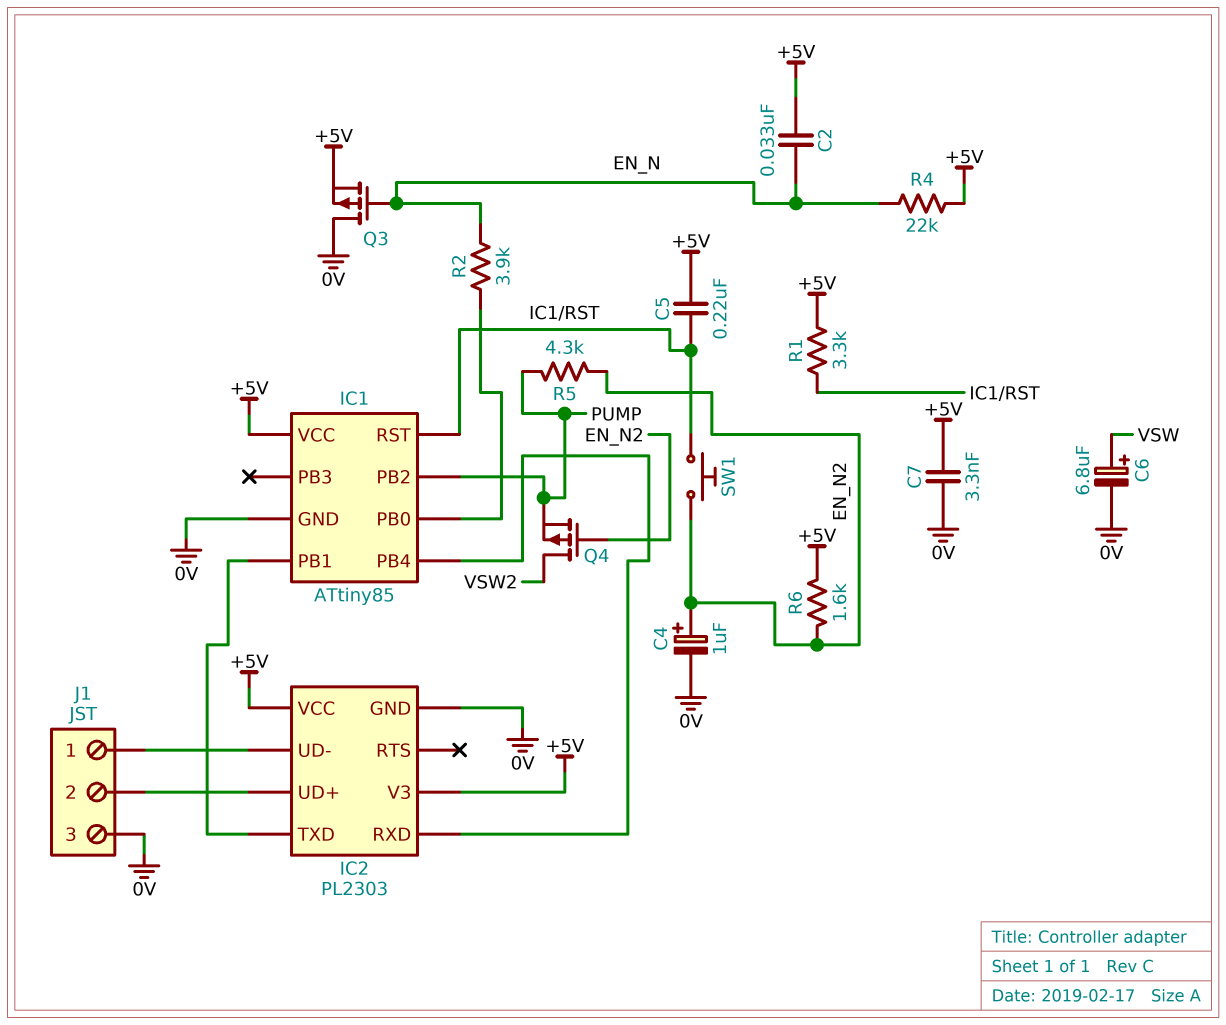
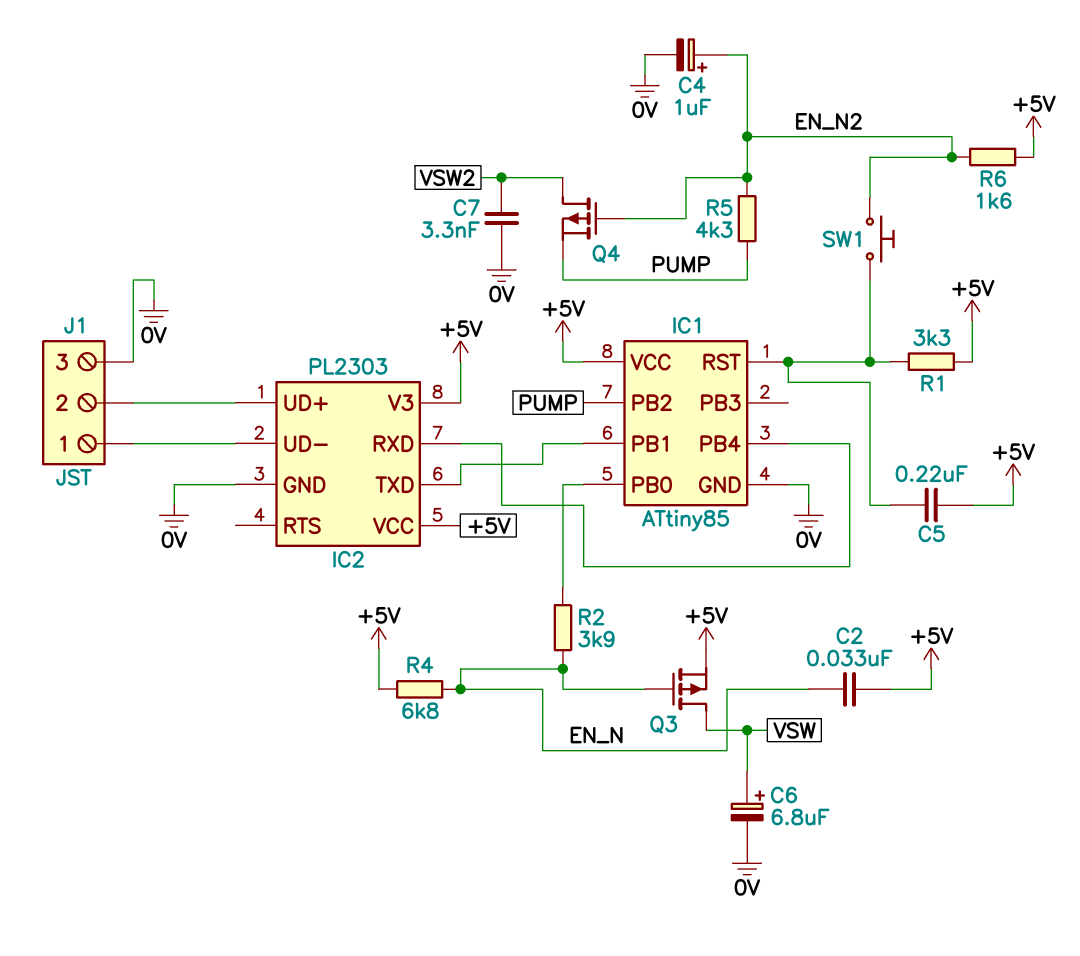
C7: 3.3nF (+5V, 0V) -> 3.3nF (0V, VSW2)
Q3: PMOS (G EN_N, D 0V, S +5V) -> PMOS (G EN_N, D VSW, S +5V)
R4: 22k (+5V, EN_N) -> 6.8k (+5V, EN_N)

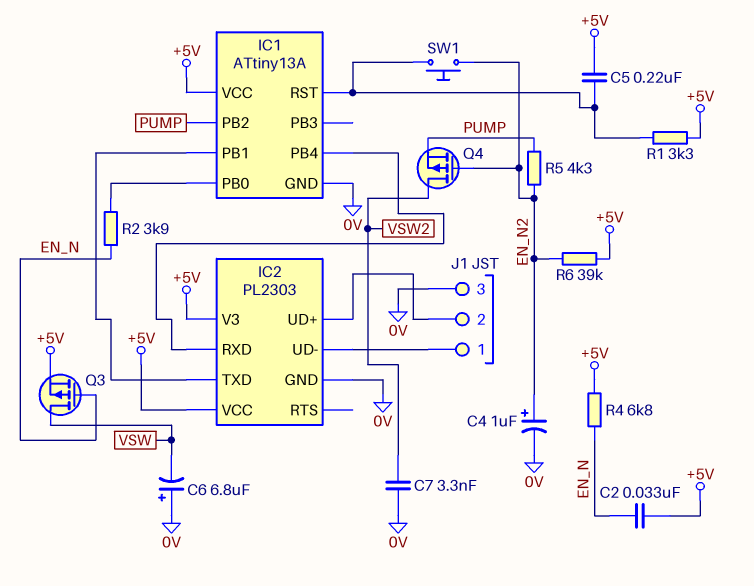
C6: 6.8uF (plus VSW, minus 0V) -> 6.8uF (plus 0V, minus VSW)
IC1: ATtiny85 -> ATtiny13A
R6: 1.6k (+5V, EN_N2) -> 39k (+5V, EN_N2)

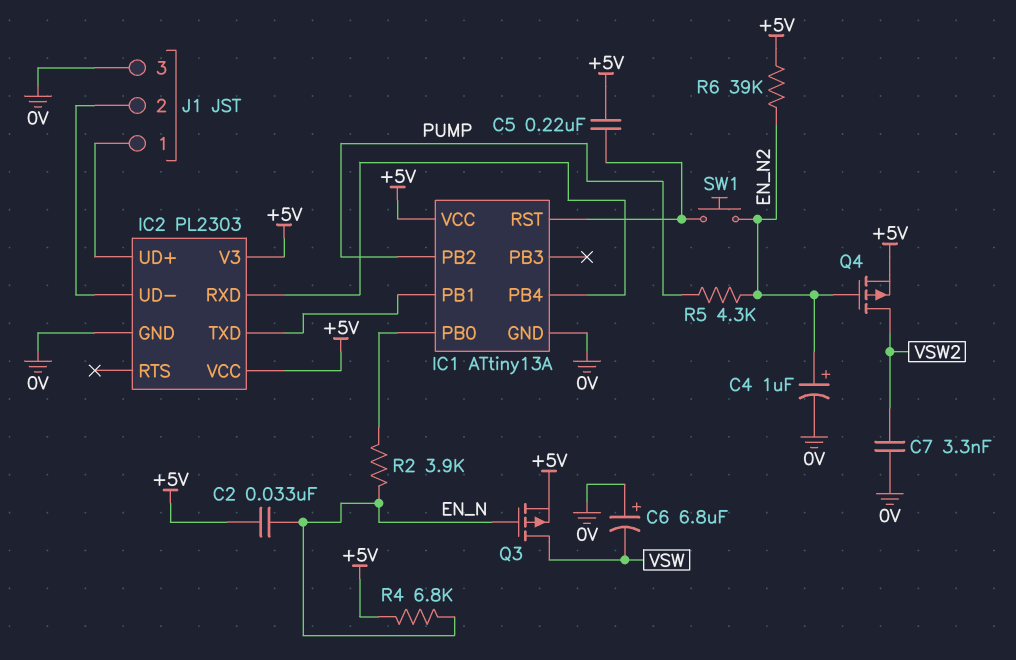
J1 pin 1: IC2/UD- -> IC2/UD+
J1 pin 2: IC2/UD+ -> IC2/UD-
Q4: PMOS (G EN_N2, D VSW2, S PUMP) -> PMOS (G EN_N2, D VSW2, S +5V)
R1: 3.3k (+5V, IC1/RST) -> none

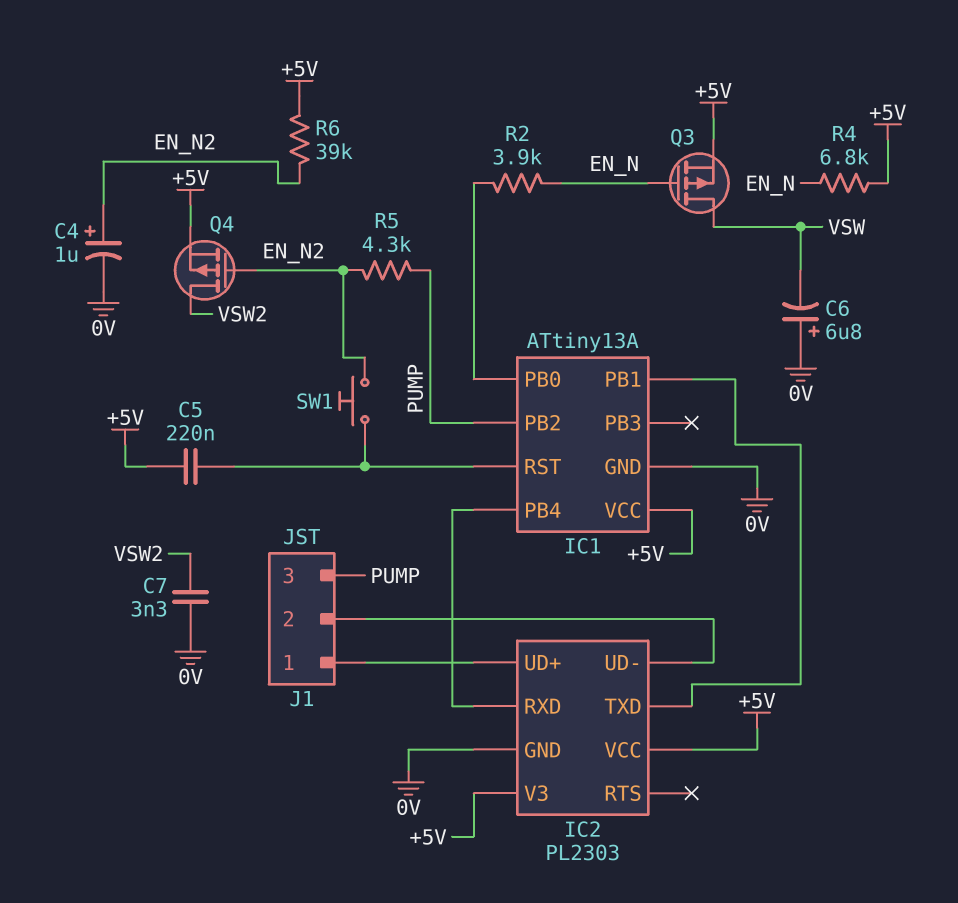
C2: 33nF (+5V, EN_N) -> none
J1 pin 3: 0V -> PUMP

